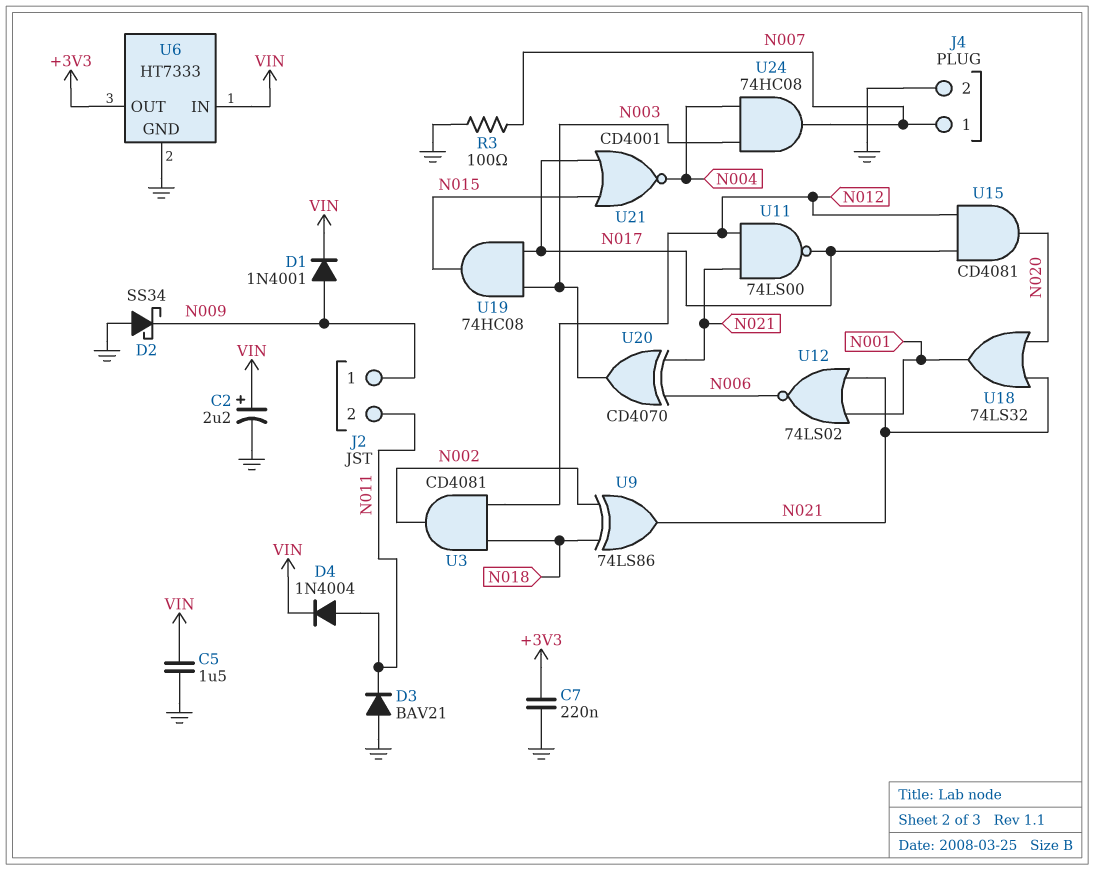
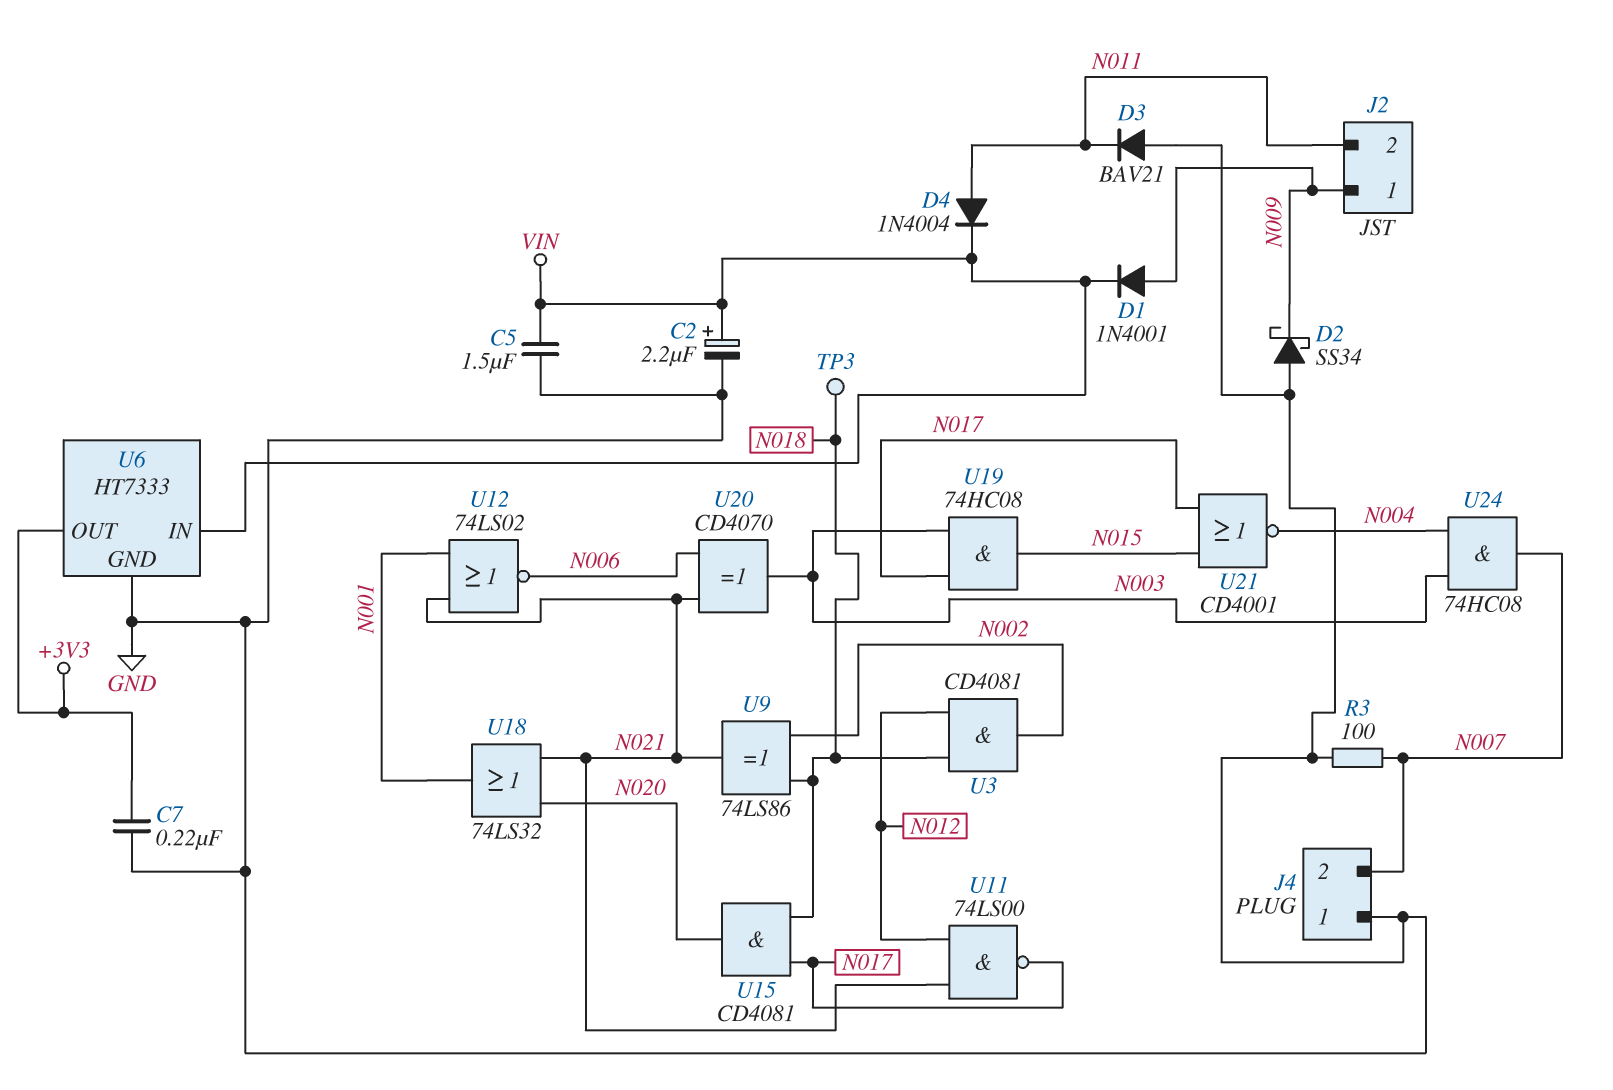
J4 pin 1: N007 -> GND
J4 pin 2: GND -> N007
TP3: none -> test point (N018)
U15: AND CD4081 (in N012, in N017, out N020) -> AND CD4081 (in N017, in N018, out N020)

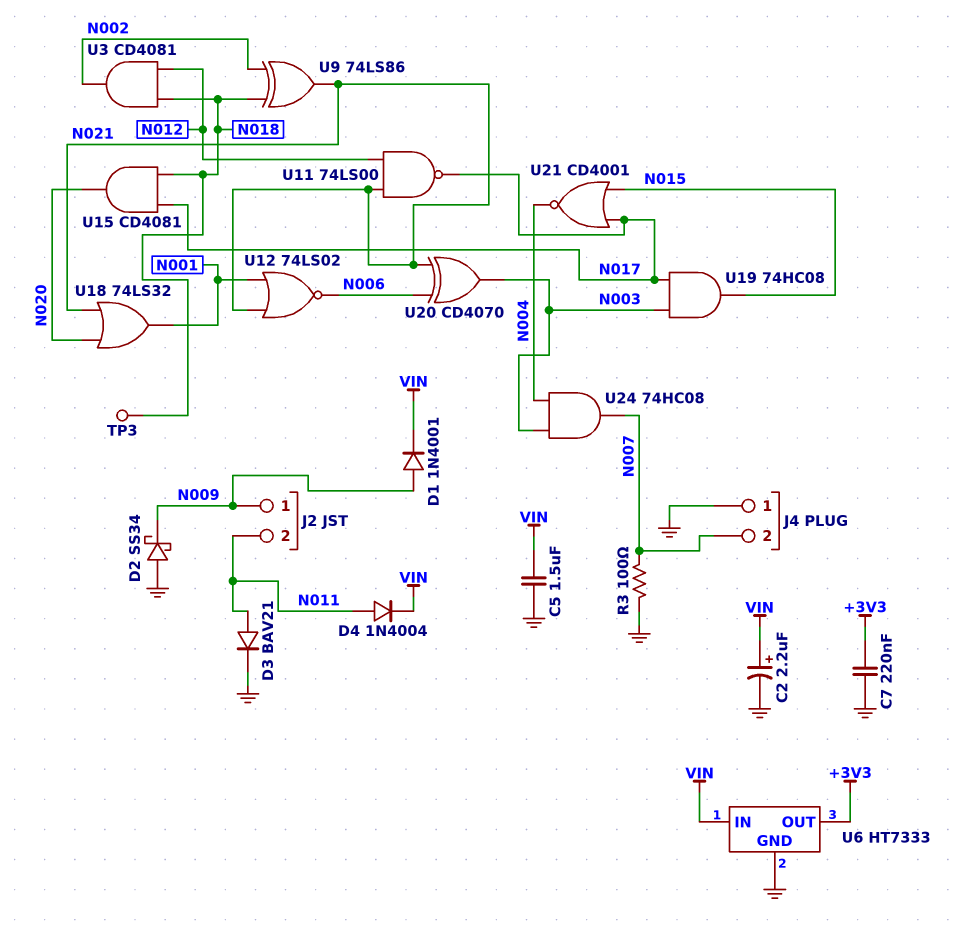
D3: diode BAV21 (A GND, K N011) -> diode BAV21 (A N011, K GND)

